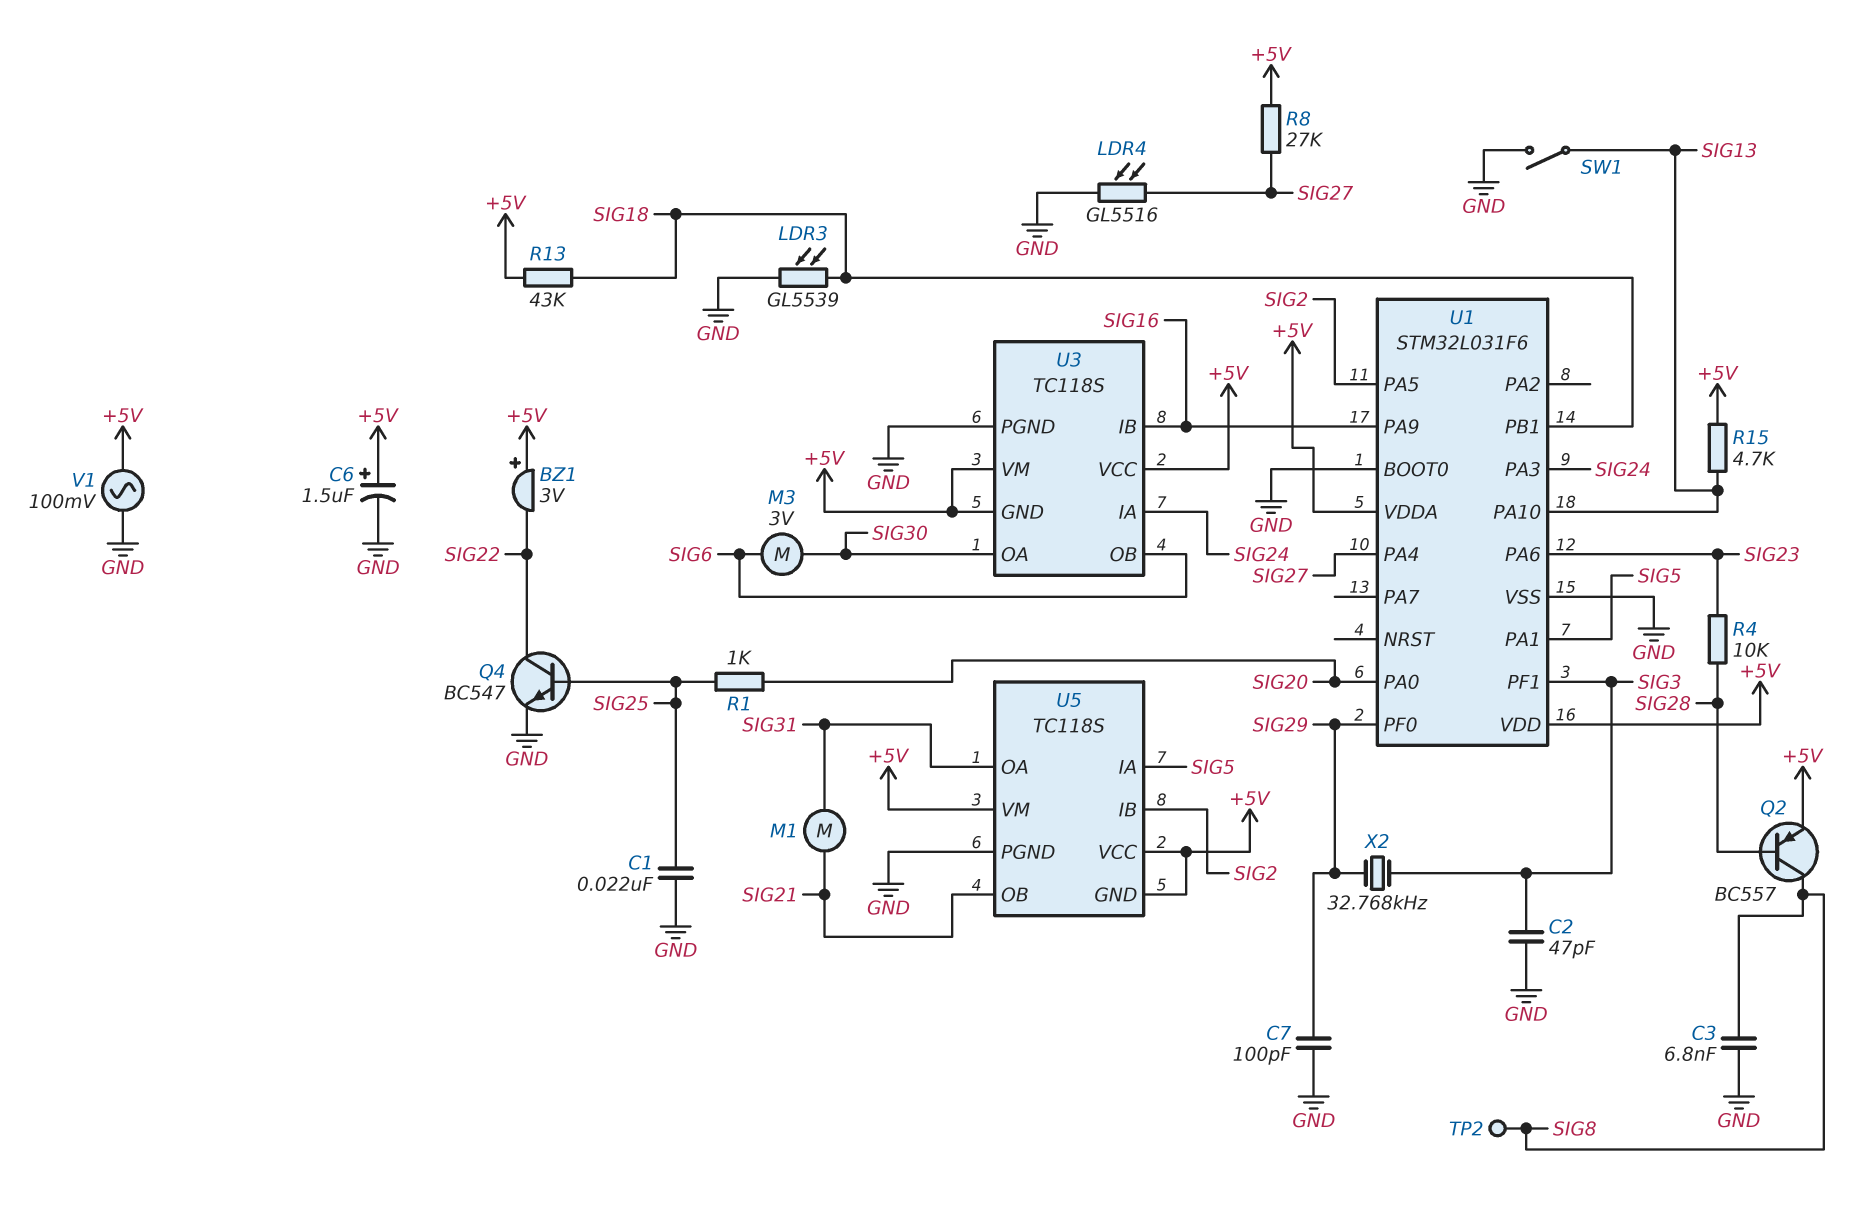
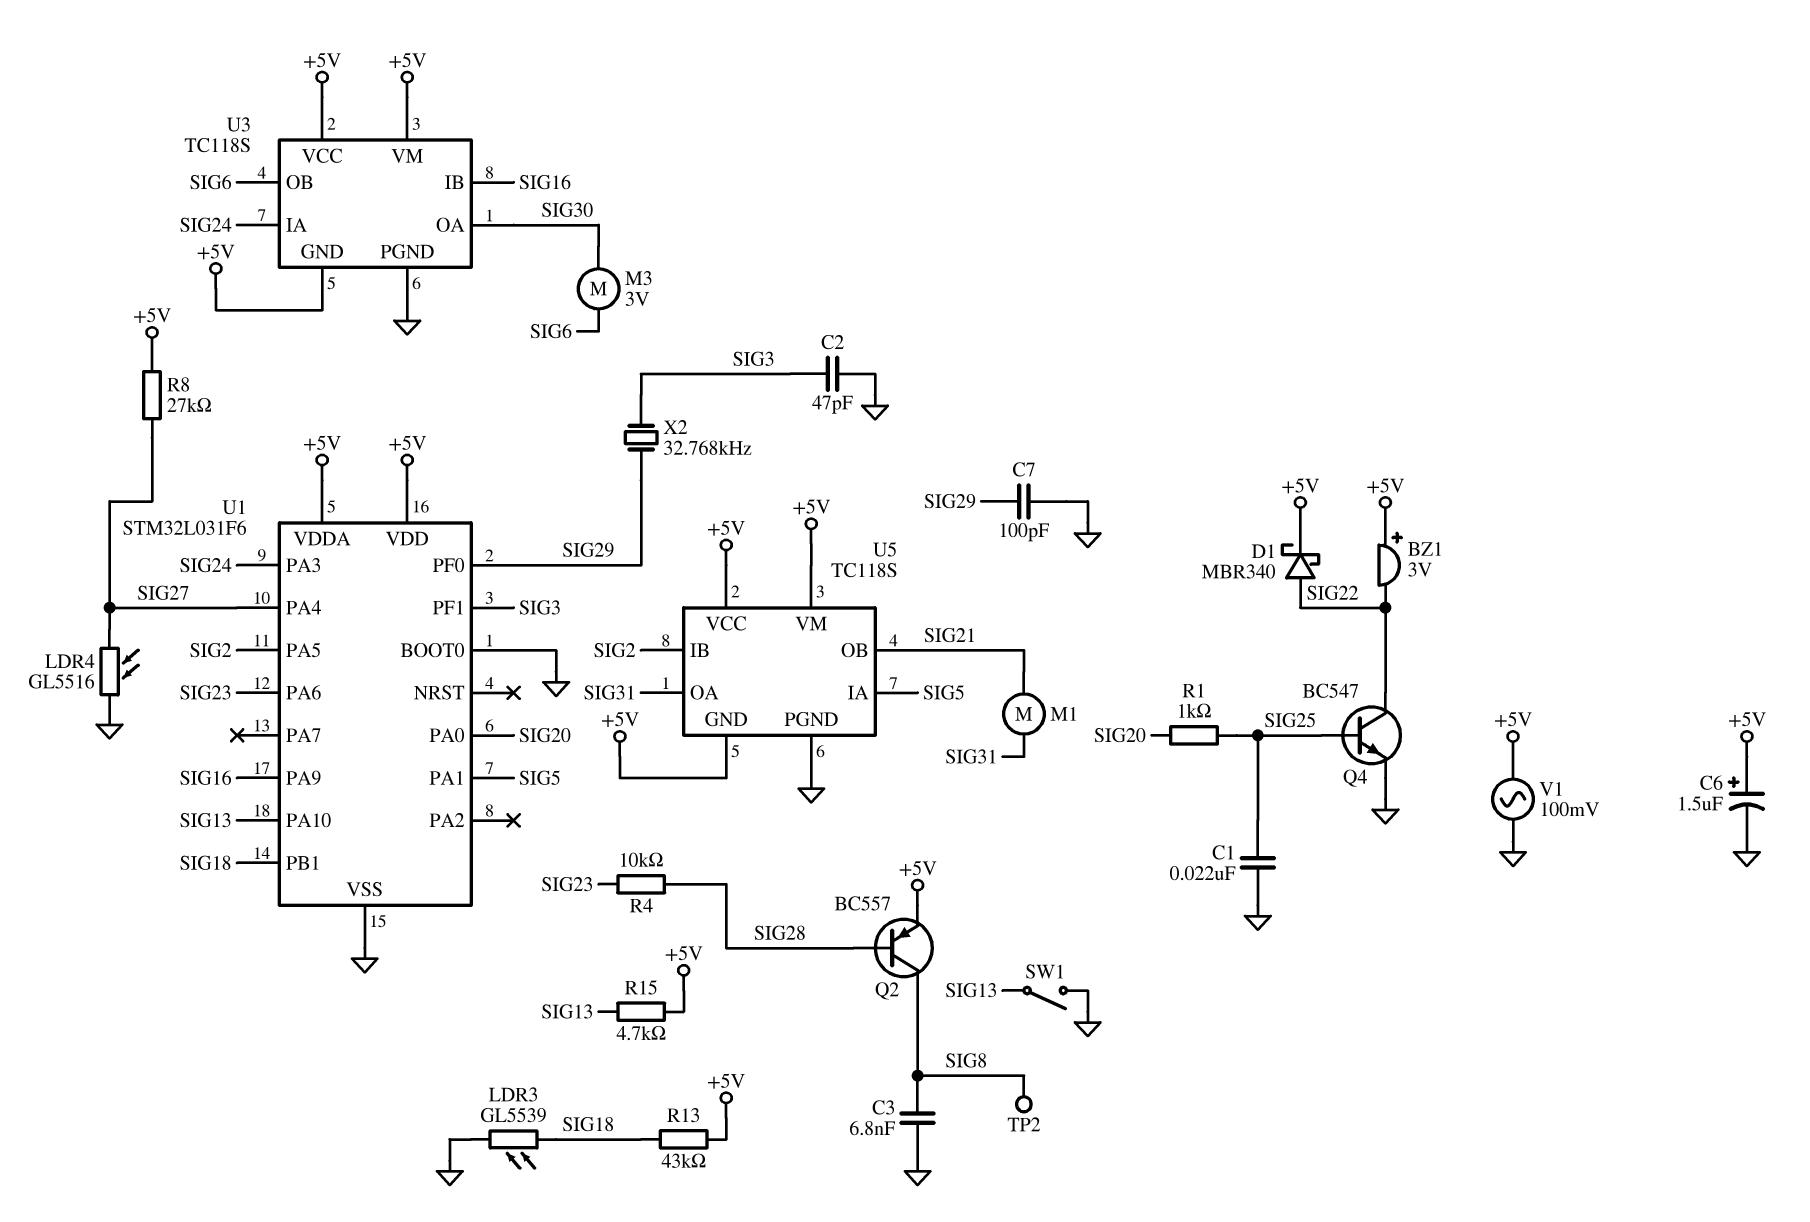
D1: none -> schottky MBR340 (A SIG22, K +5V)

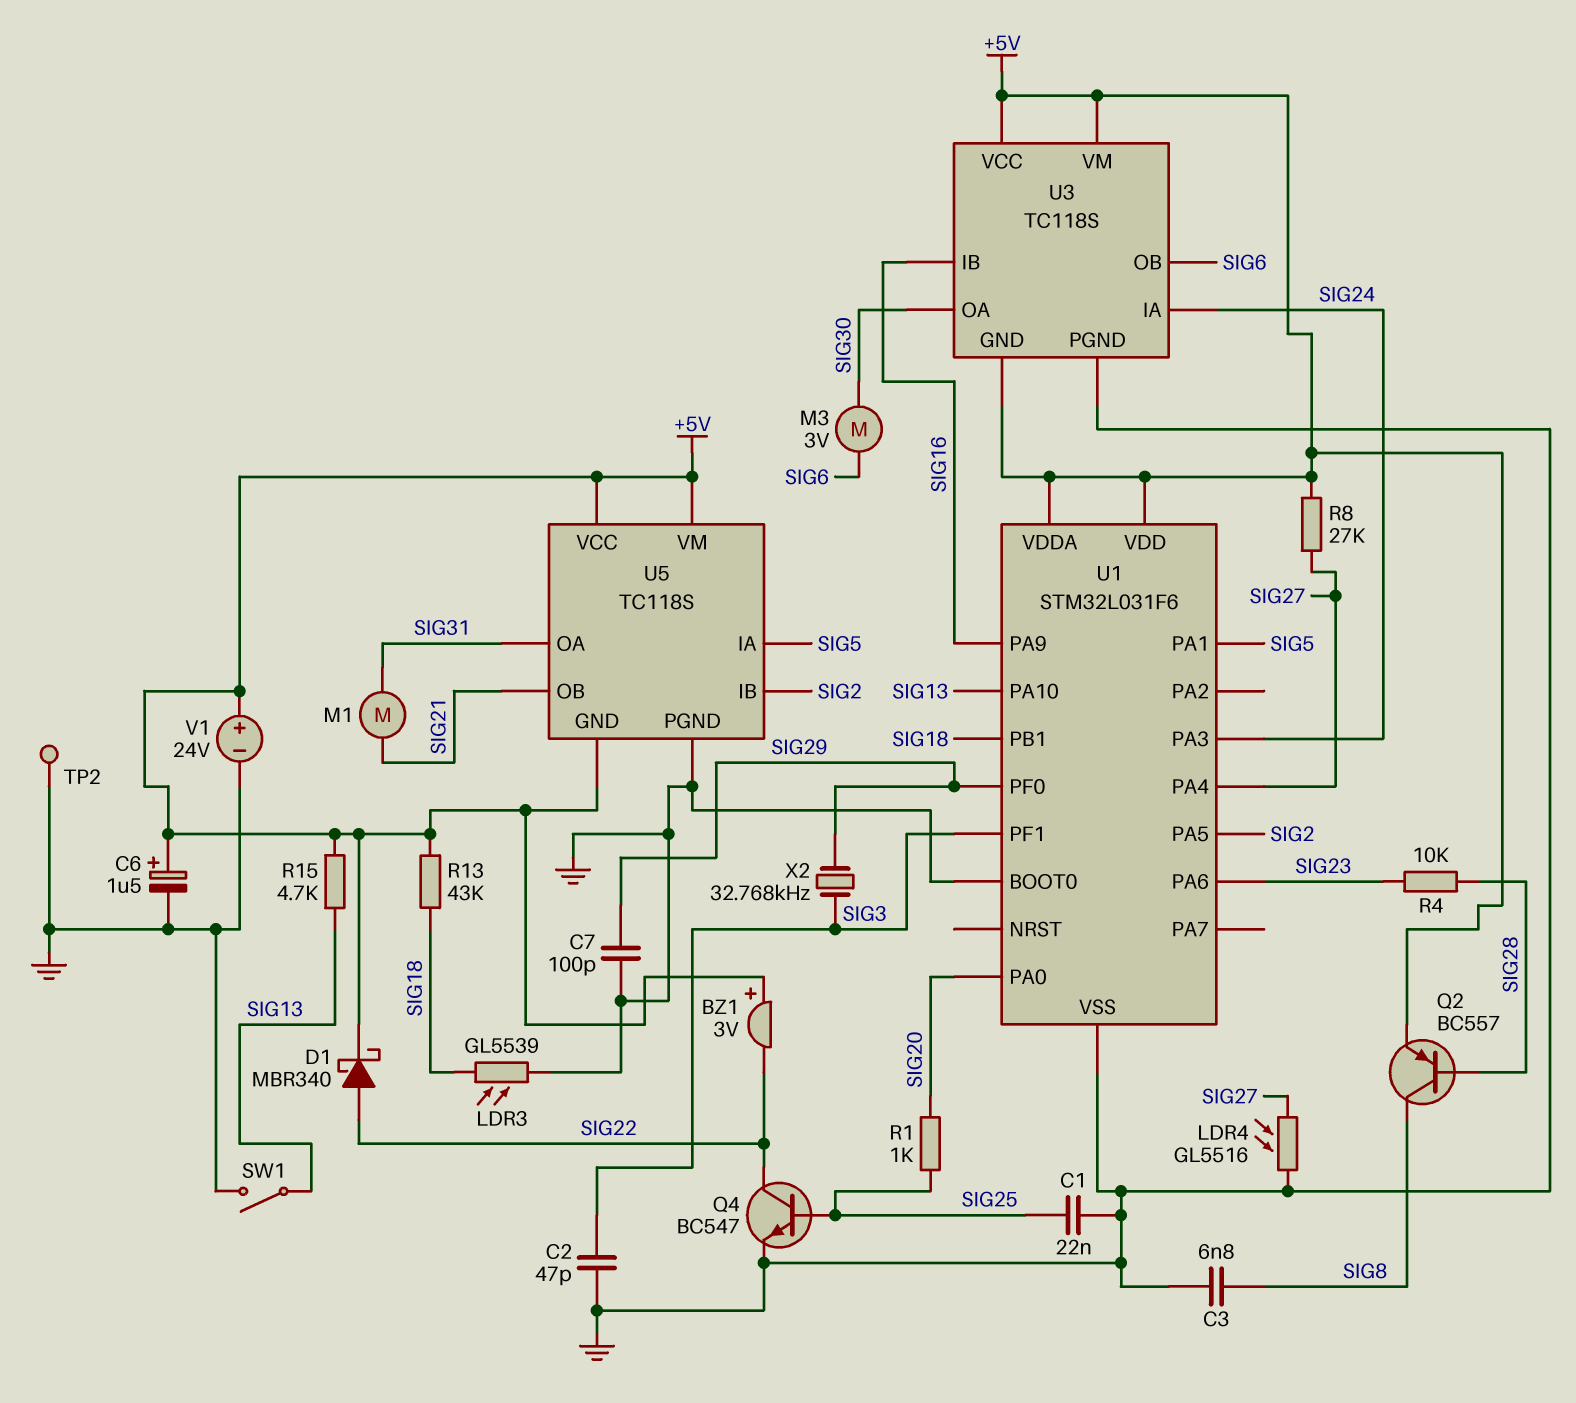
TP2: test point (SIG8) -> test point (GND)
V1: AC 100mV (+5V, GND) -> 24V (plus +5V, minus GND)

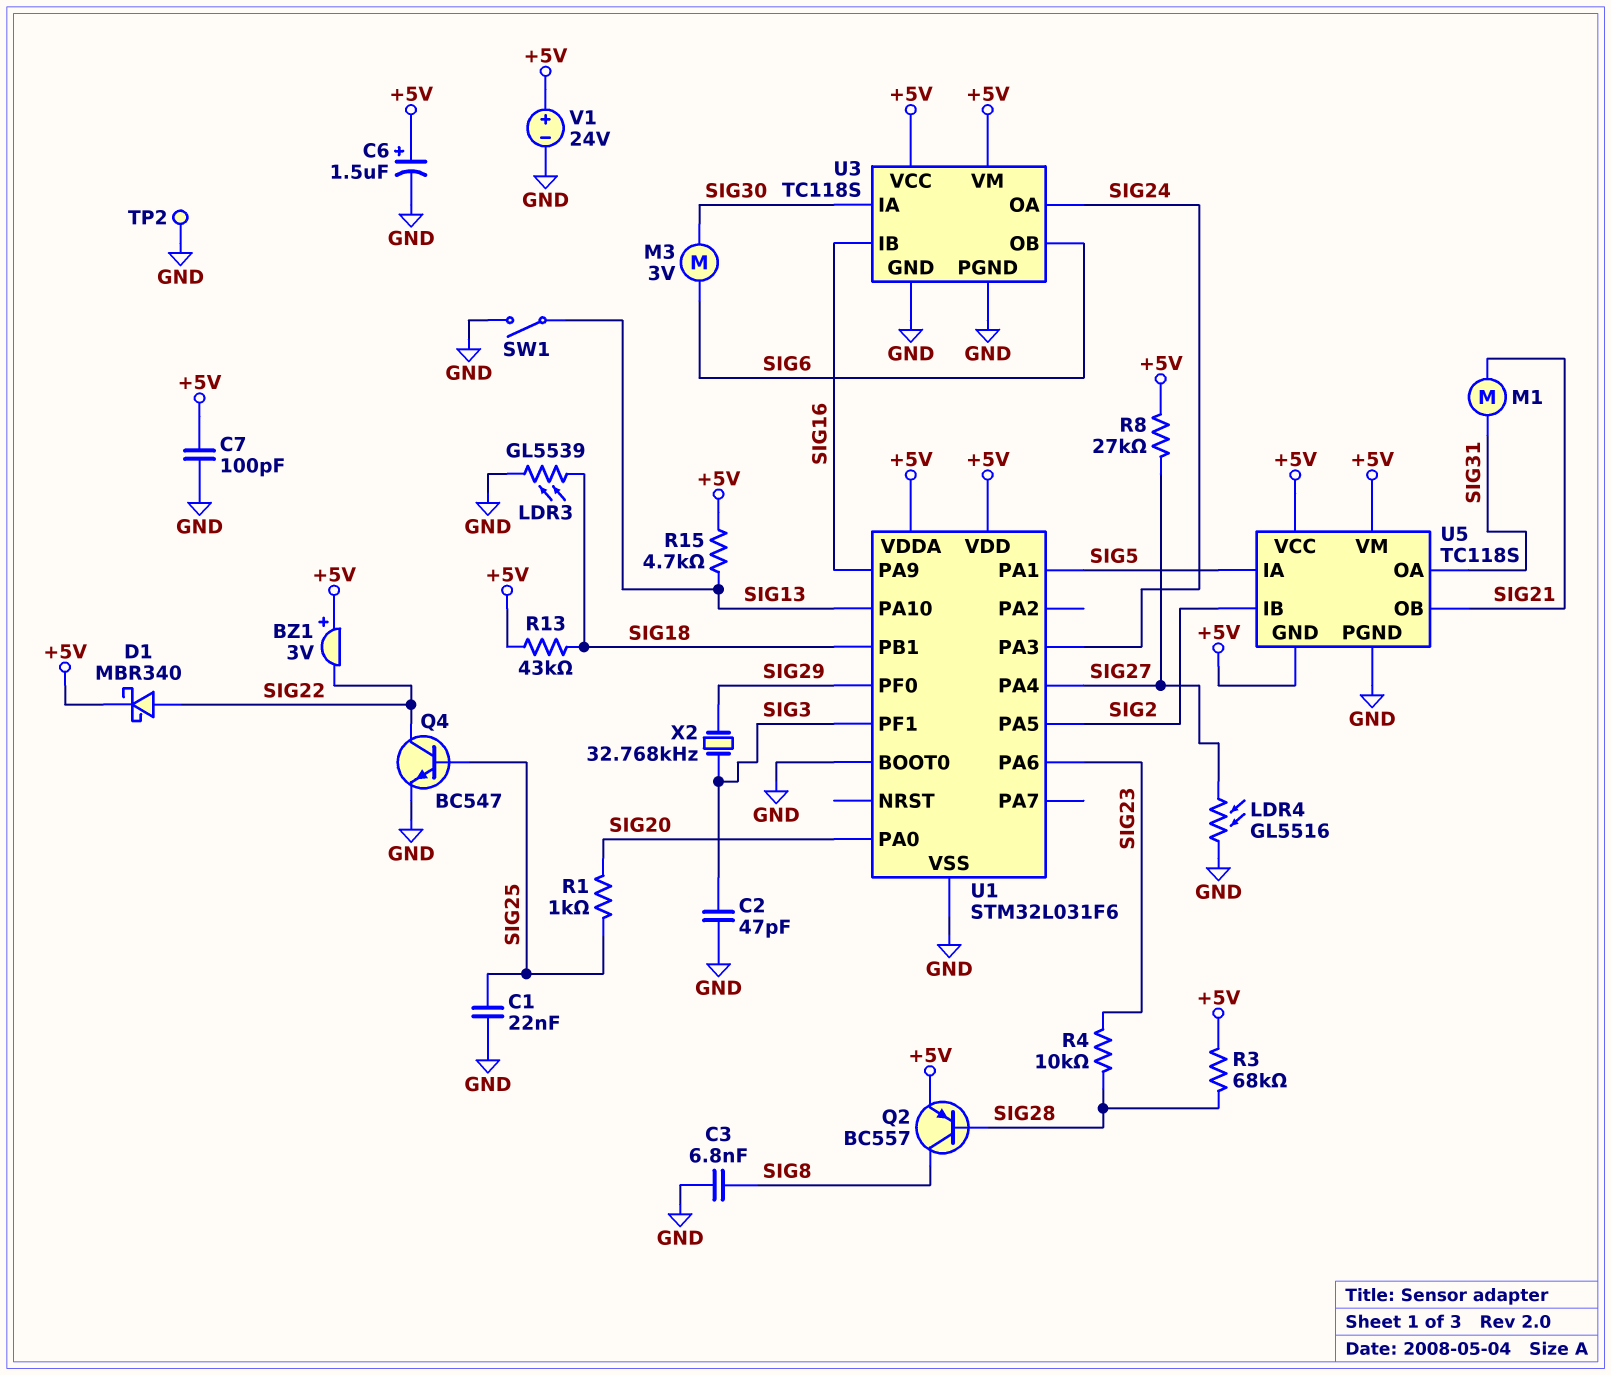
C7: 100pF (GND, SIG29) -> 100pF (+5V, GND)
R3: none -> 68k (+5V, SIG28)
U3 pin GND: +5V -> GND
U3 pin IA: SIG24 -> SIG30
U3 pin OA: SIG30 -> SIG24

